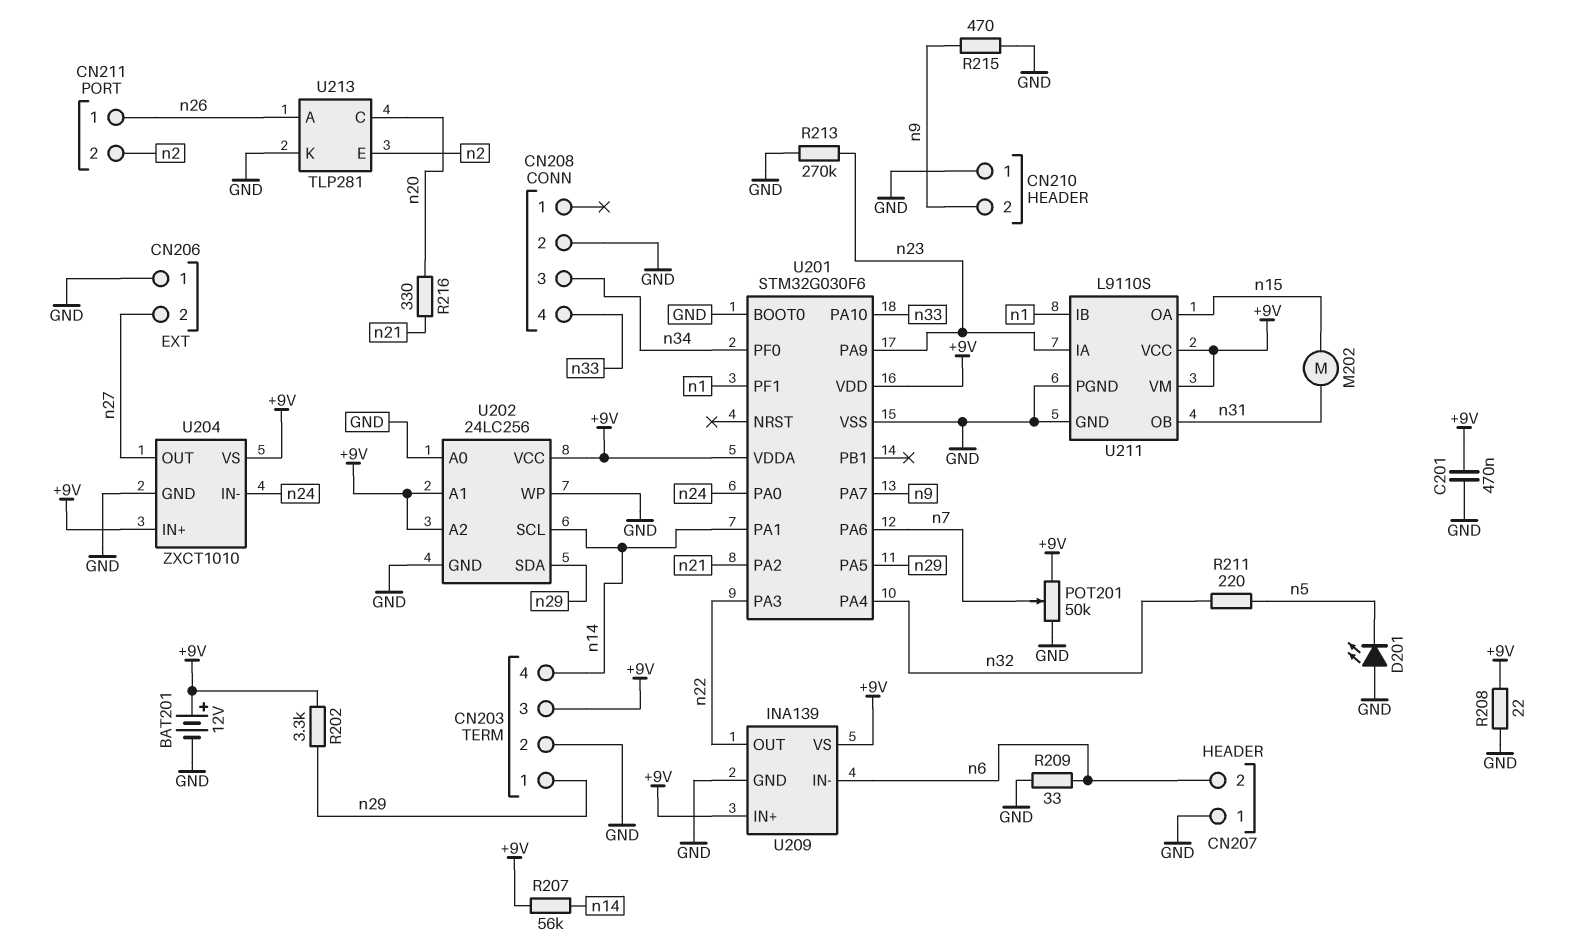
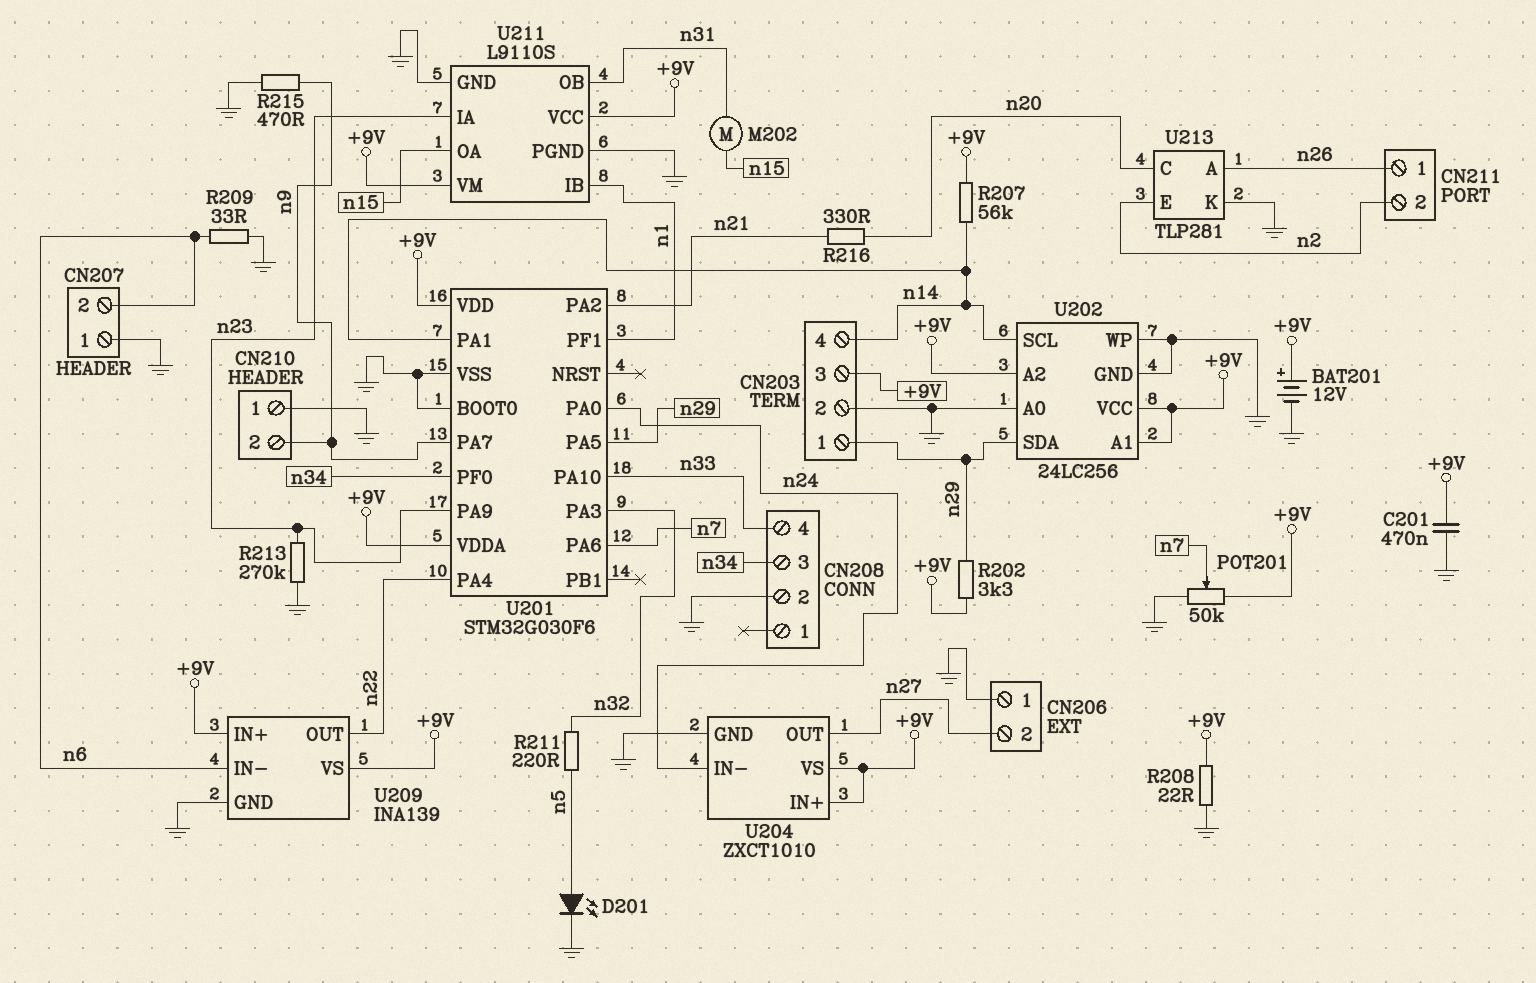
D201: LED (A GND, K n5) -> LED (A n5, K GND)
U201 pin PA3: n22 -> n32
U201 pin PA4: n32 -> n22

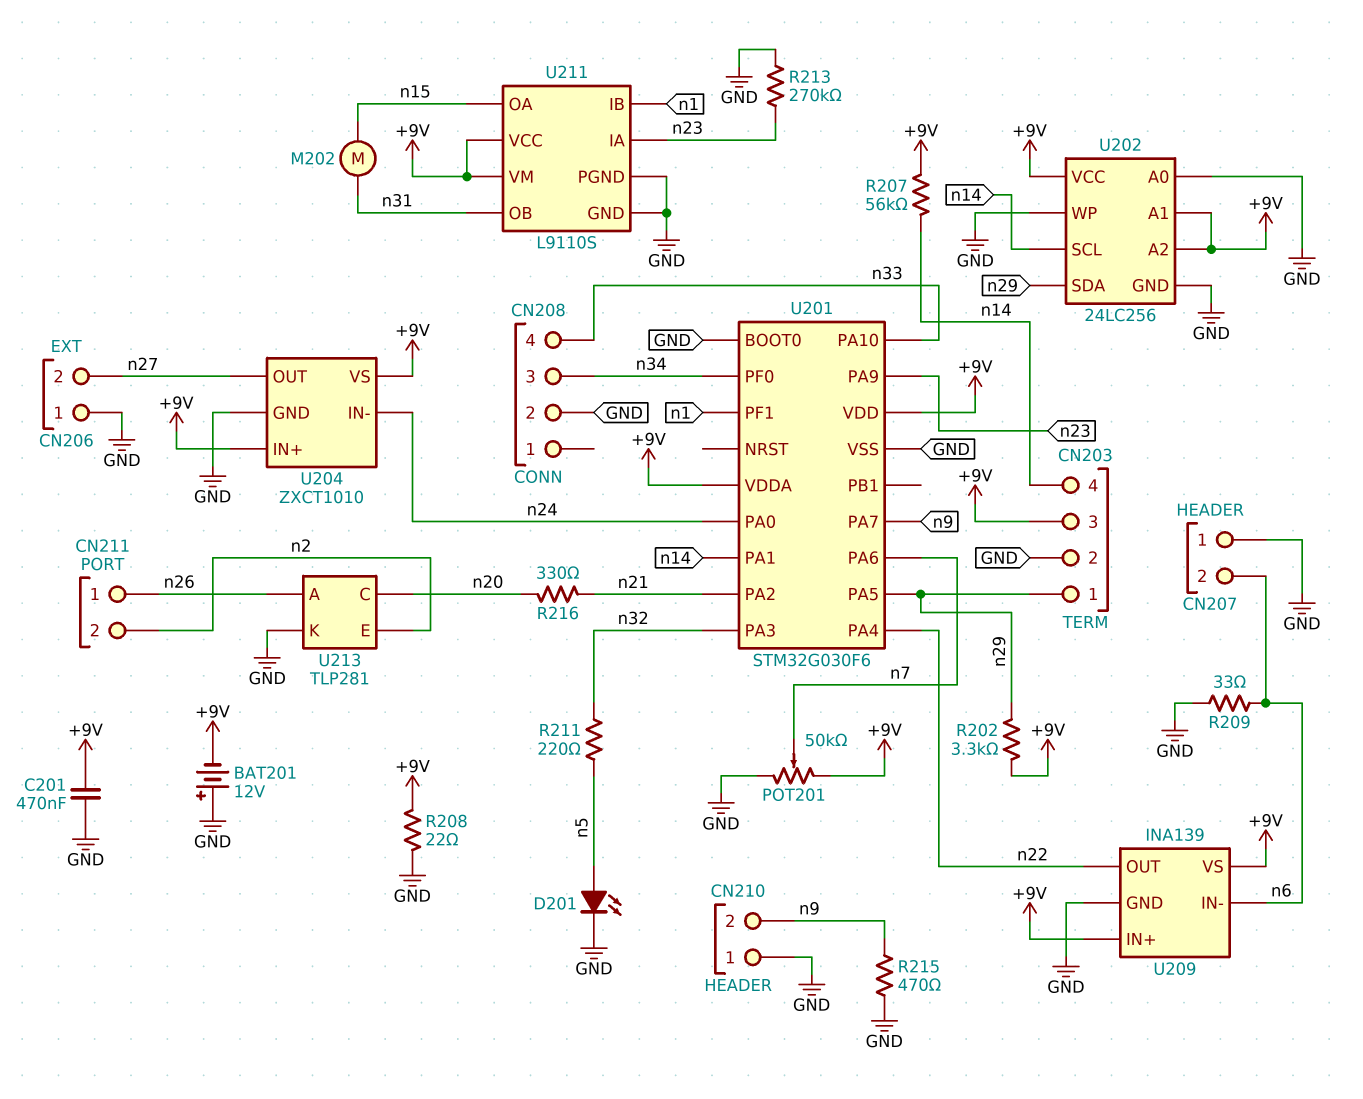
BAT201: 12V (plus +9V, minus GND) -> 12V (plus GND, minus +9V)

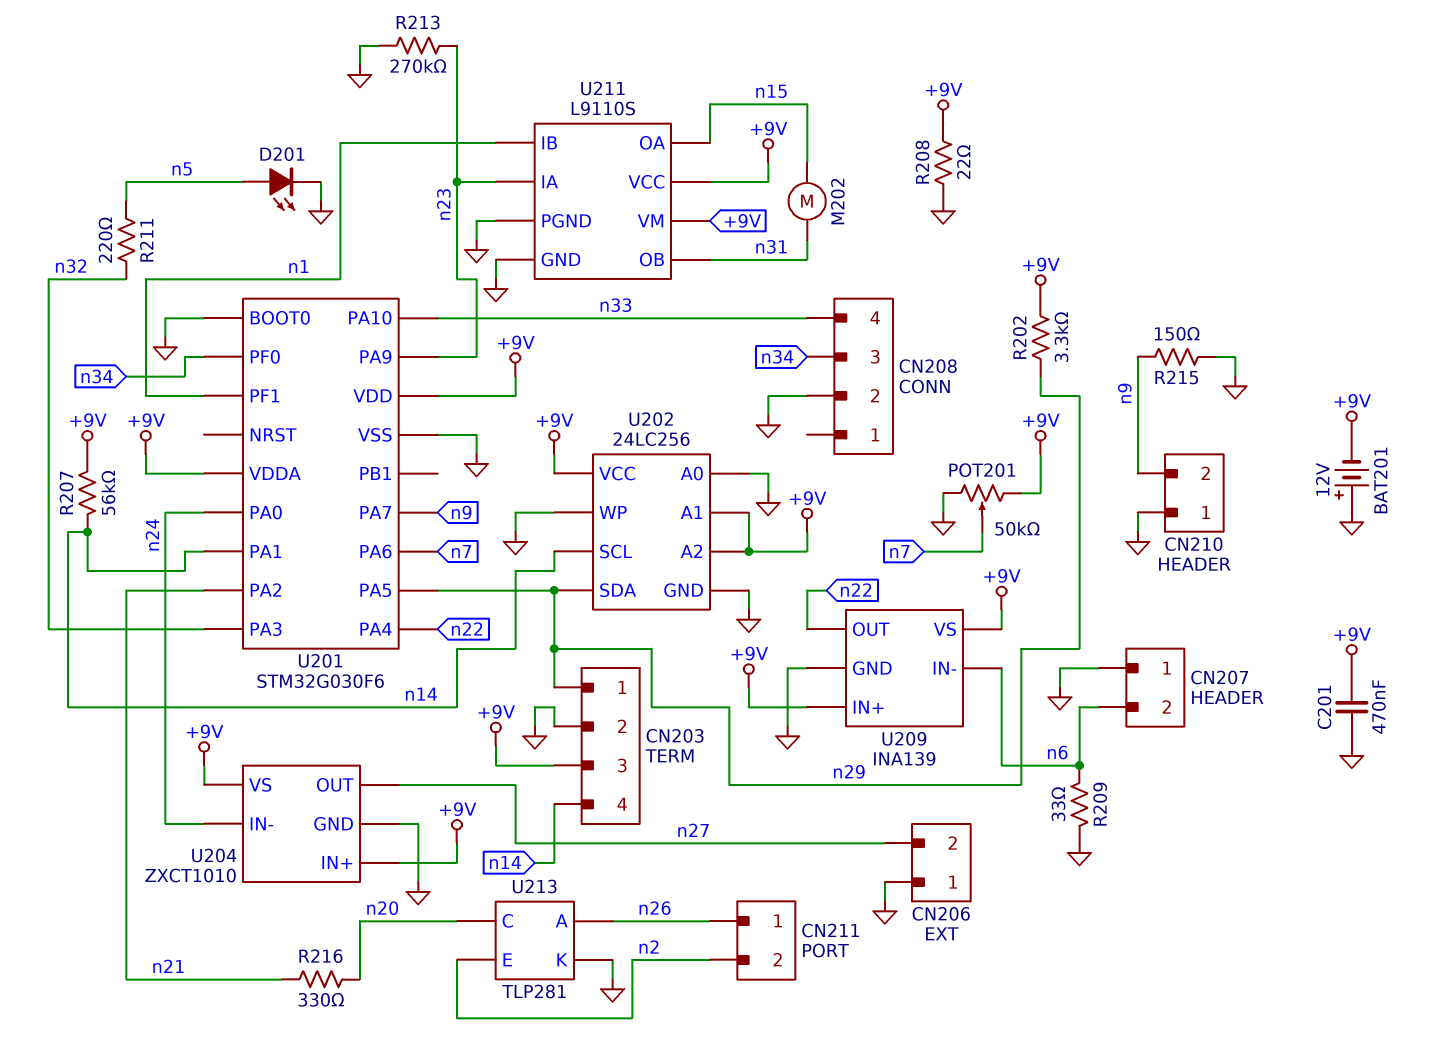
R215: 470 (GND, n9) -> 150 (GND, n9)

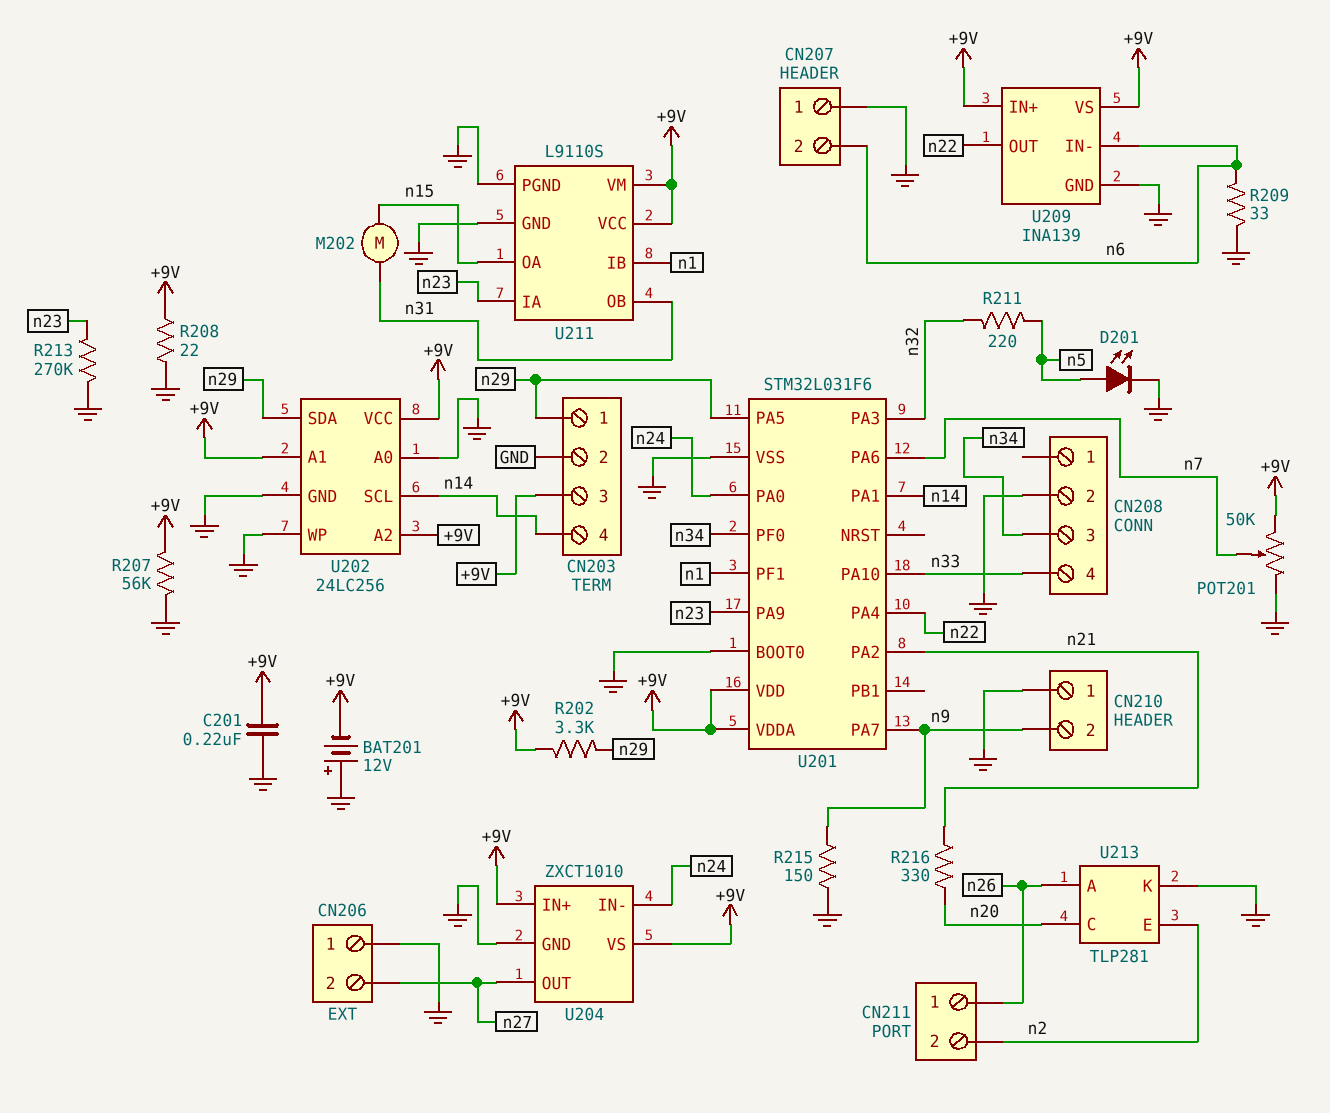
C201: 470nF (+9V, GND) -> 220nF (+9V, GND)
R207: 56k (+9V, n14) -> 56k (+9V, GND)
U201: STM32G030F6 -> STM32L031F6

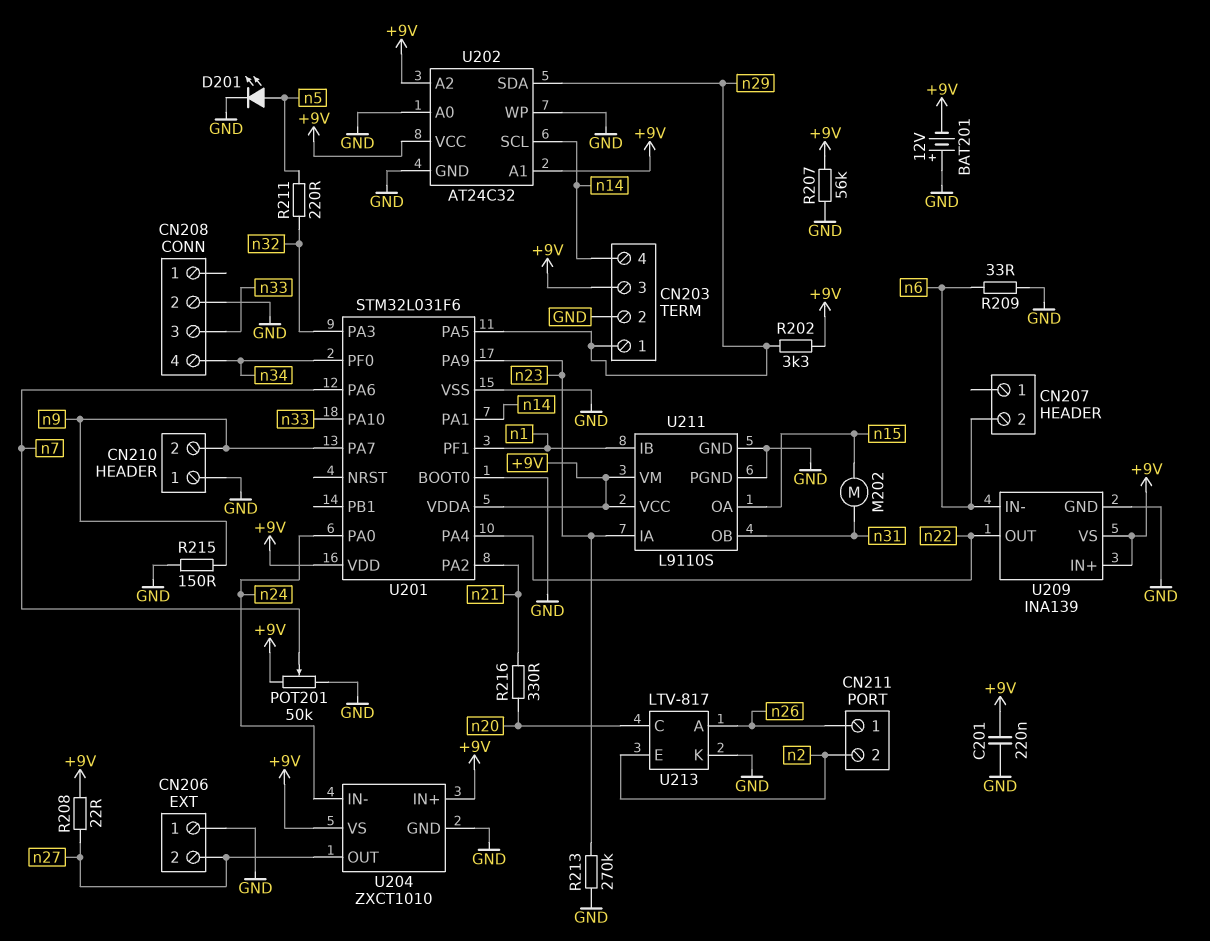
CN207 pin 1: GND -> none
CN208 pin 3: n34 -> n33
CN208 pin 4: n33 -> n34
R208: 22 (+9V, GND) -> 22 (+9V, n27)
U202: 24LC256 -> AT24C32
U213: TLP281 -> LTV-817

